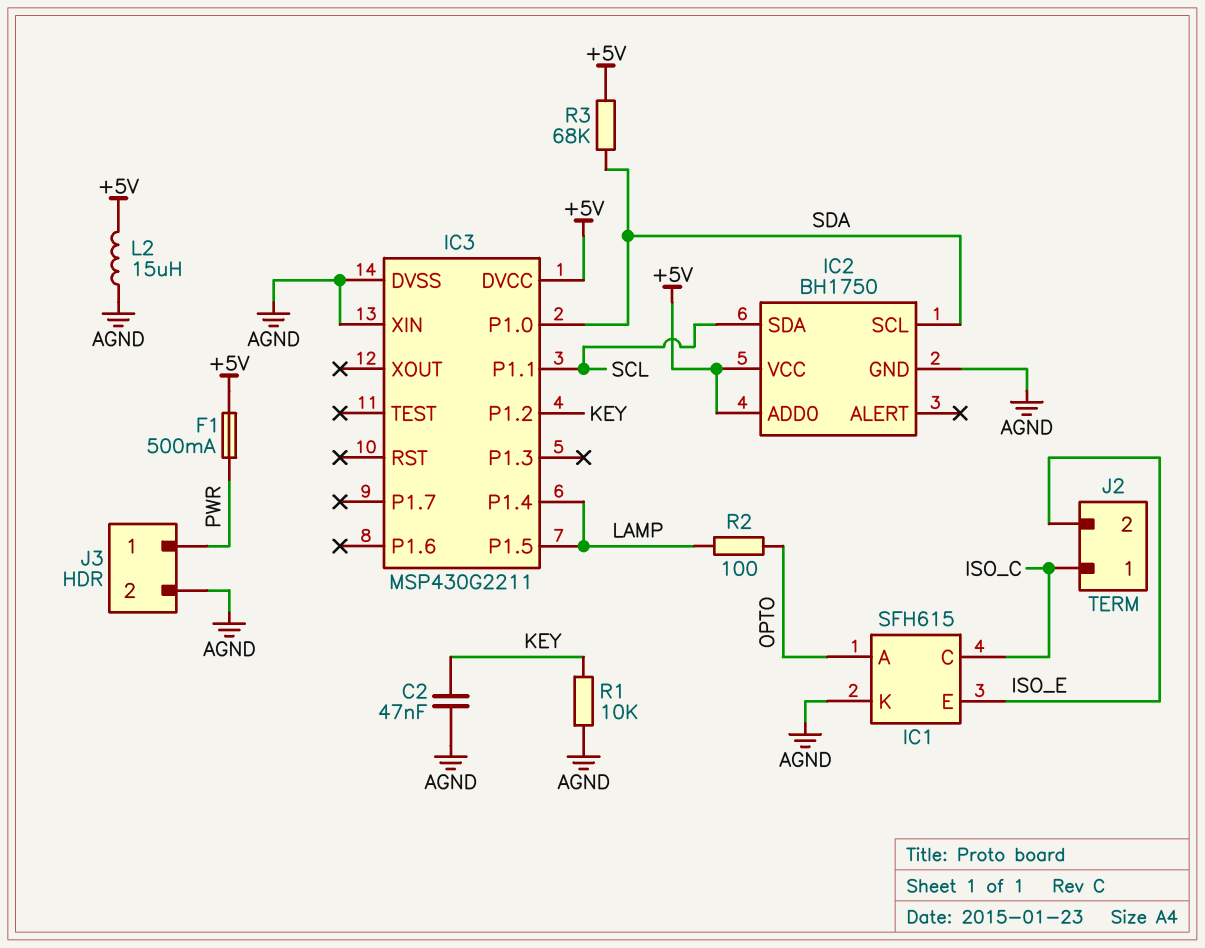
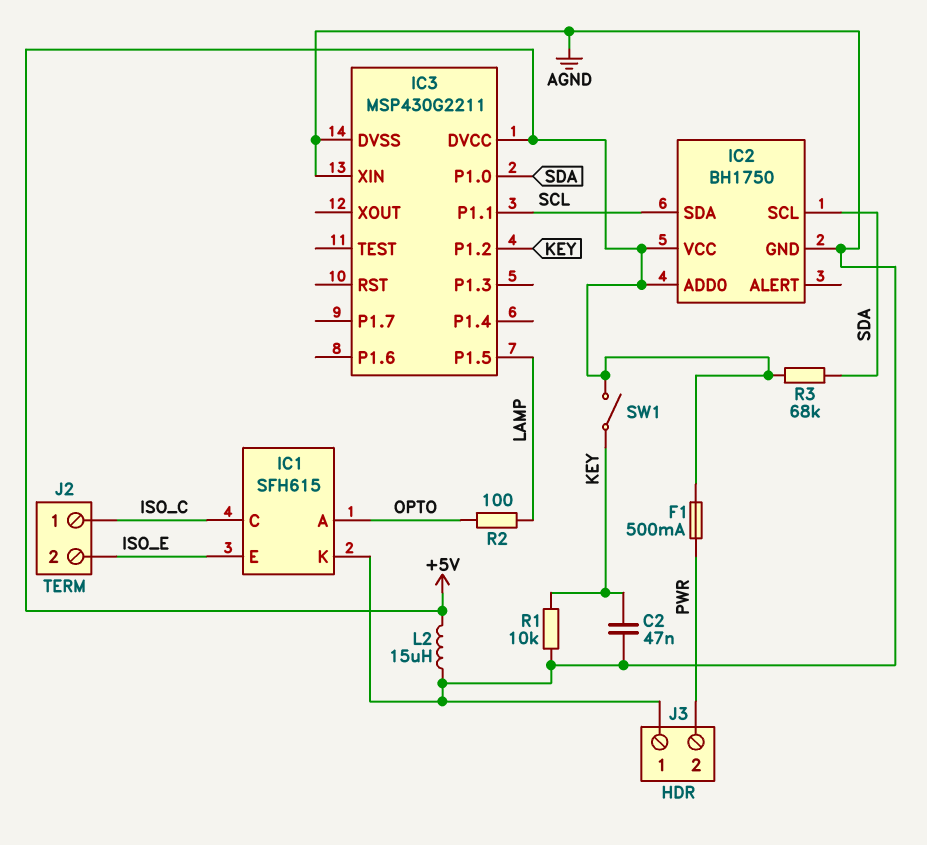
IC3 pin P1.4: LAMP -> none
J3 pin 1: PWR -> AGND
J3 pin 2: AGND -> PWR
SW1: none -> switch (+5V, KEY)

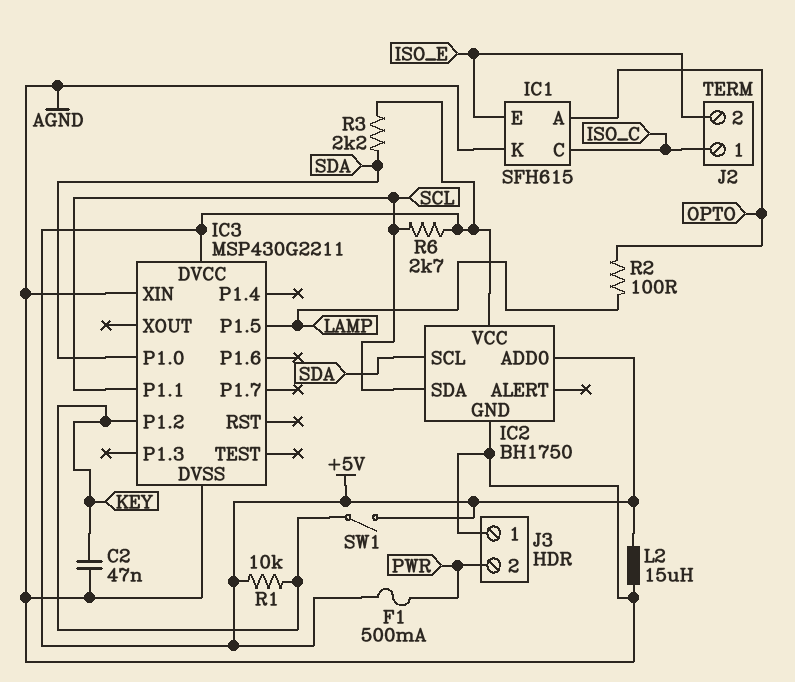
R1: 10k (AGND, KEY) -> 10k (+5V, KEY)
R3: 68k (+5V, SDA) -> 2.2k (+5V, SDA)
R6: none -> 2.7k (+5V, SCL)

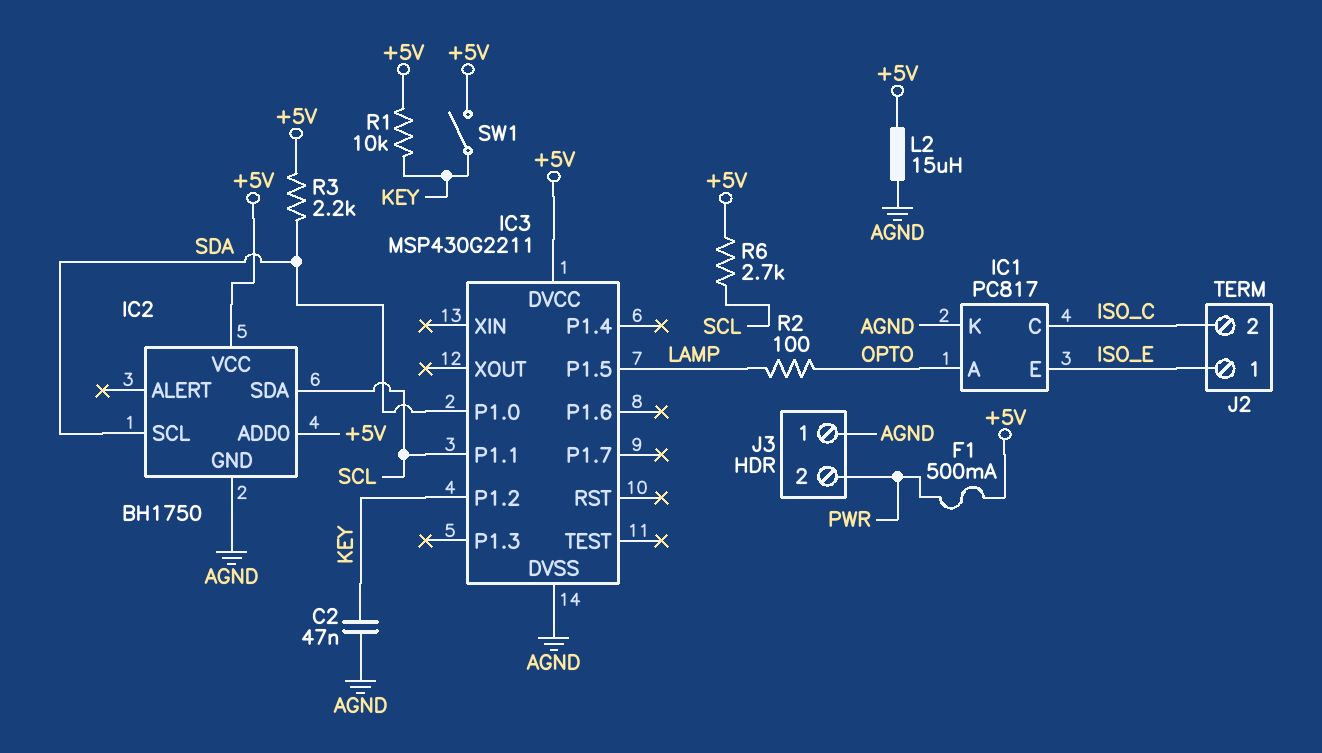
IC1: SFH615 -> PC817
IC3 pin XIN: AGND -> none
J2 pin 1: ISO_C -> ISO_E
J2 pin 2: ISO_E -> ISO_C

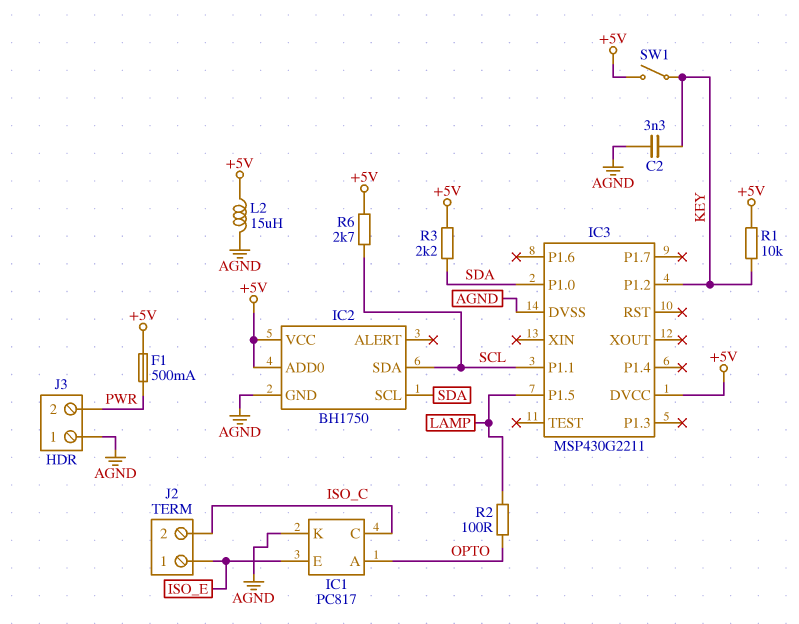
C2: 47nF (AGND, KEY) -> 3.3nF (AGND, KEY)

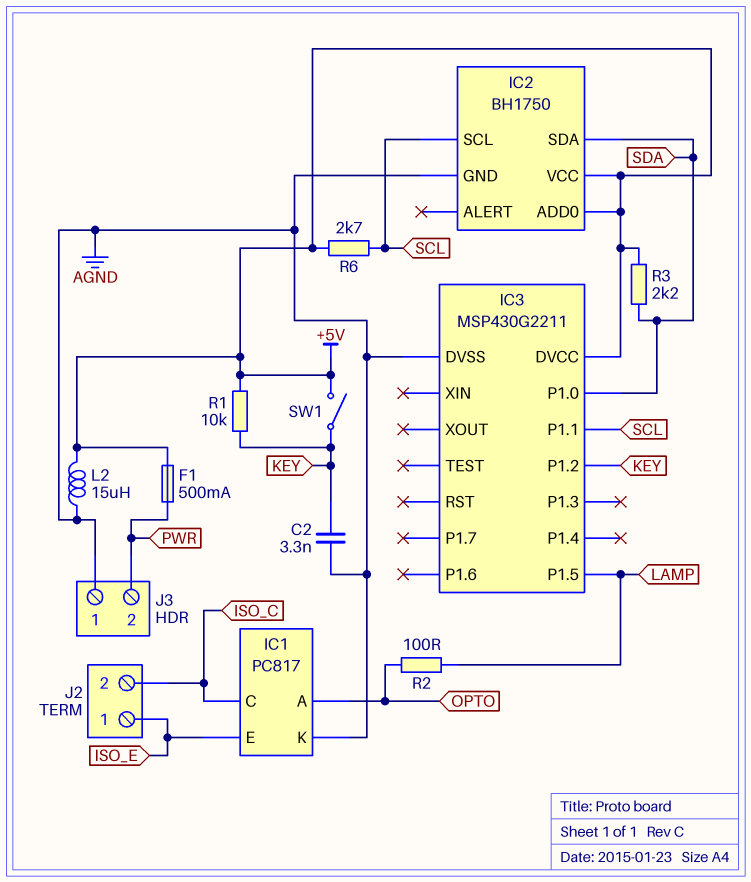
IC2 pin SCL: SDA -> SCL
IC2 pin SDA: SCL -> SDA

